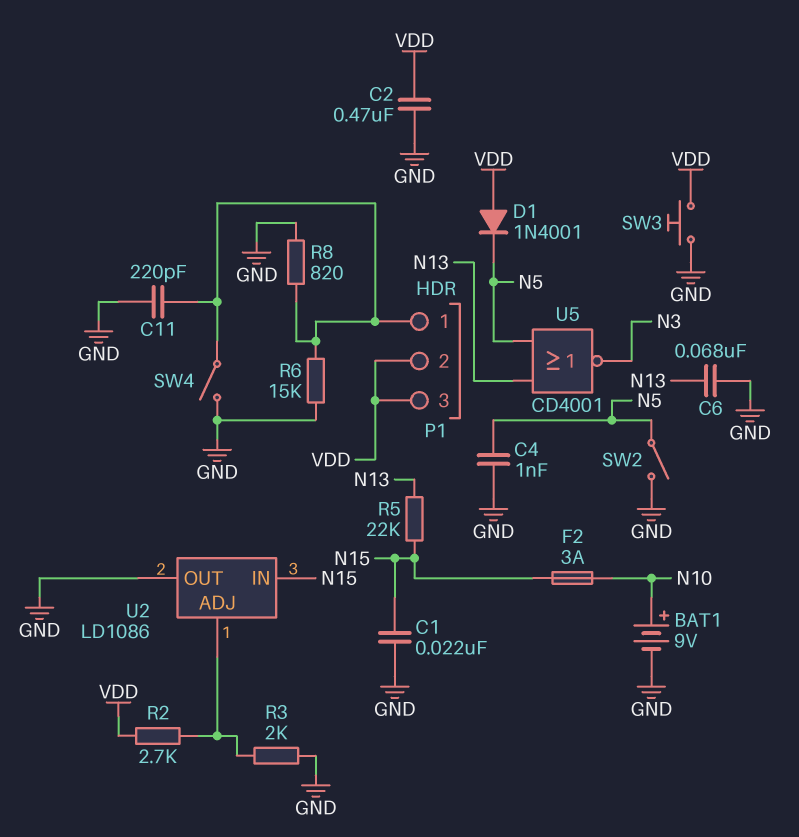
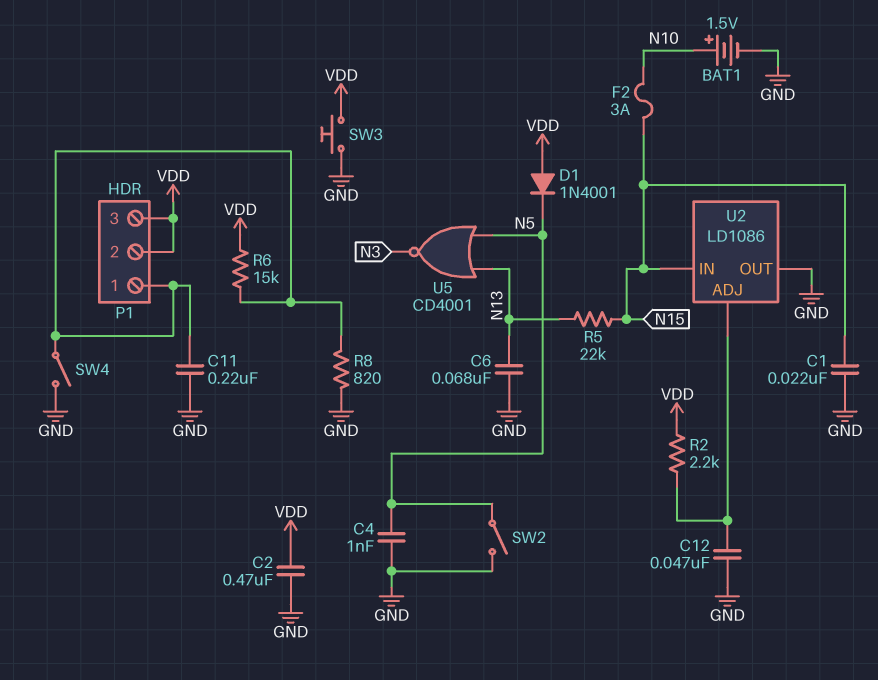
BAT1: 9V (plus N10, minus GND) -> 1.5V (plus N10, minus GND)
C11: 220pF (GND, P1/1) -> 220nF (GND, P1/1)
C12: none -> 47nF (GND, U2/ADJ)
R2: 2.7k (U2/ADJ, VDD) -> 2.2k (U2/ADJ, VDD)
R3: 2k (GND, U2/ADJ) -> none
R6: 15k (GND, P1/1) -> 15k (P1/1, VDD)

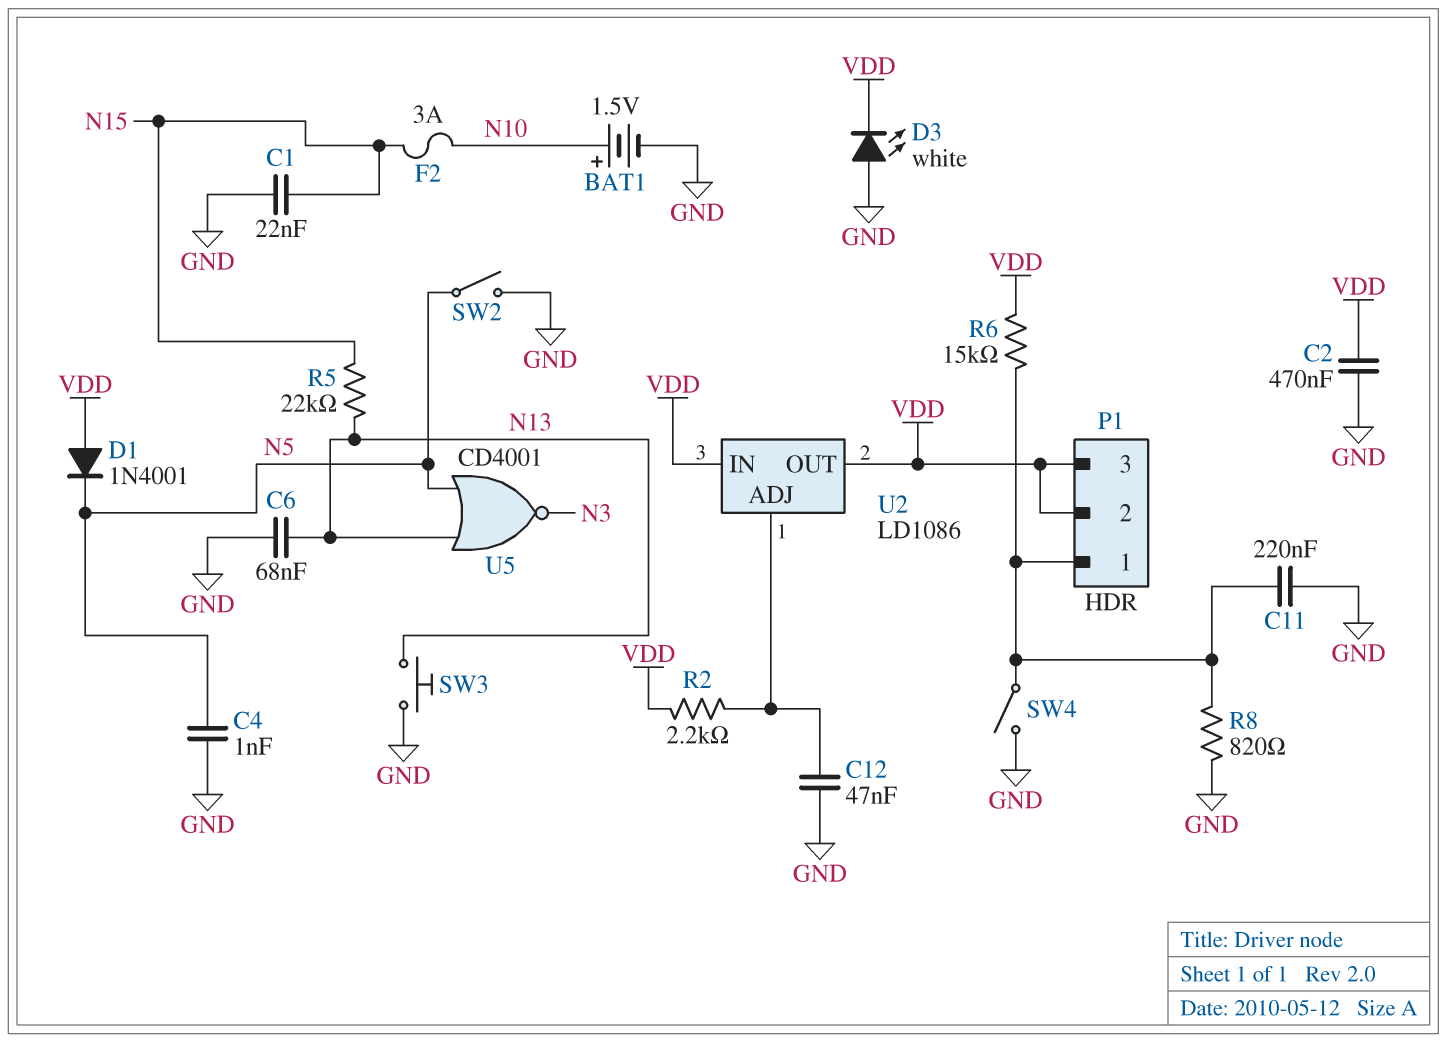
D3: none -> LED white (A GND, K VDD)
SW3: button (GND, VDD) -> button (GND, N13)
U2 pin IN: N15 -> VDD
U2 pin OUT: GND -> VDD

